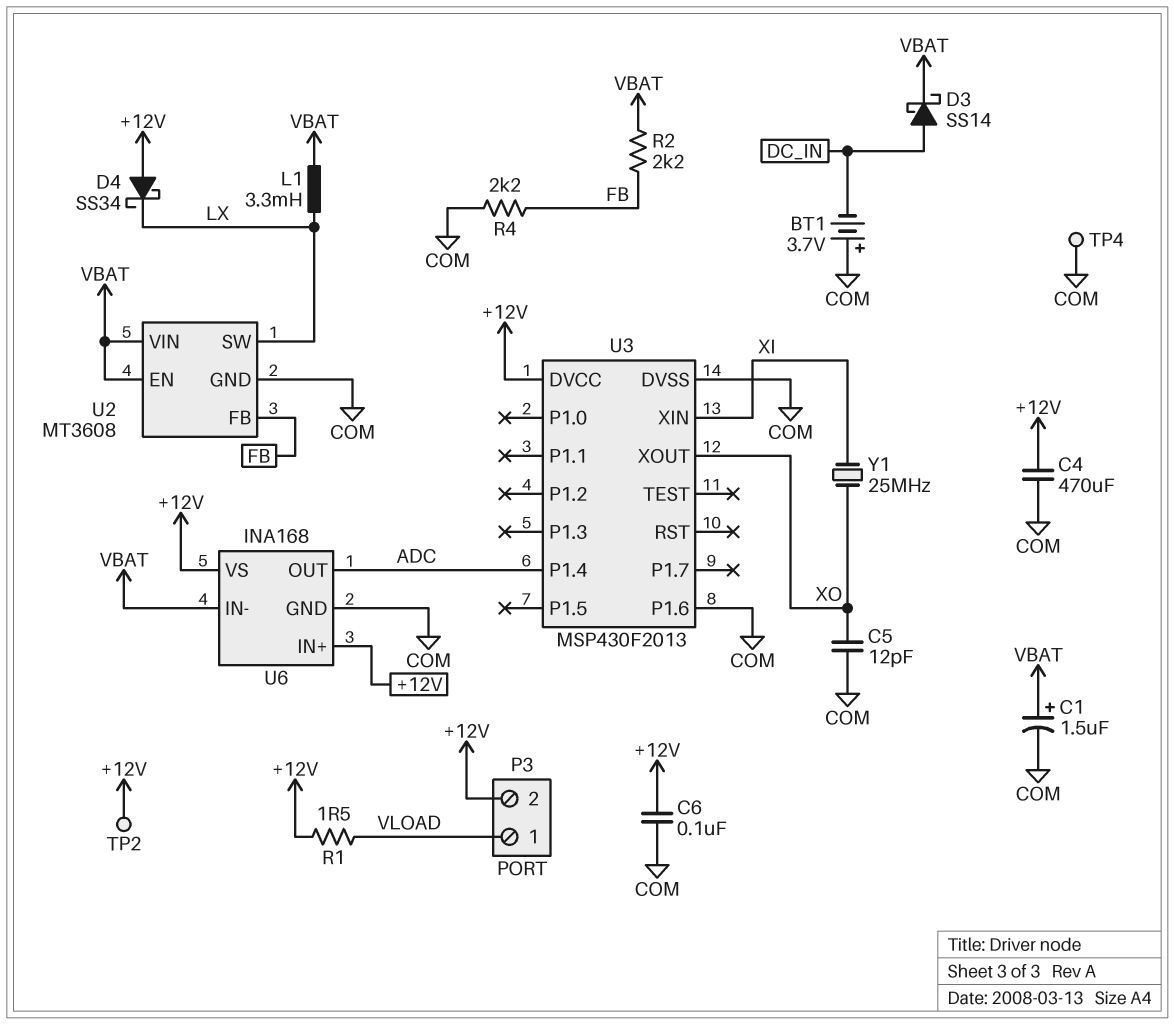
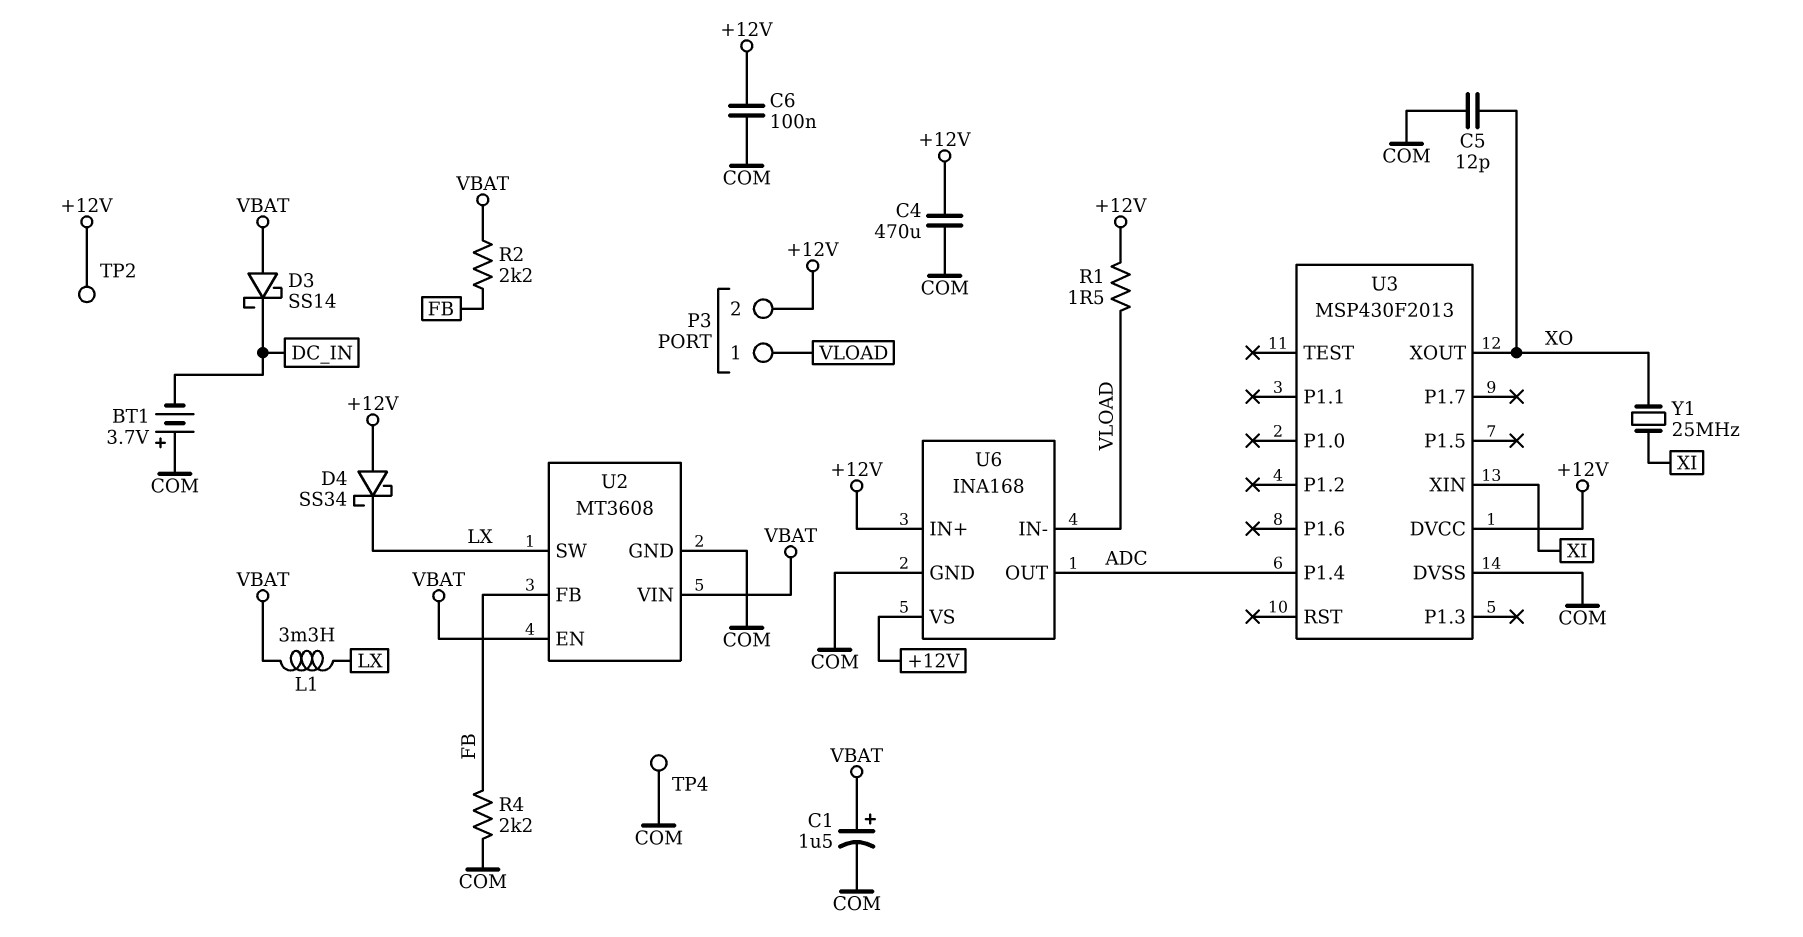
D3: schottky SS14 (A DC_IN, K VBAT) -> schottky SS14 (A VBAT, K DC_IN)
U3 pin P1.6: COM -> none
U6 pin IN-: VBAT -> VLOAD

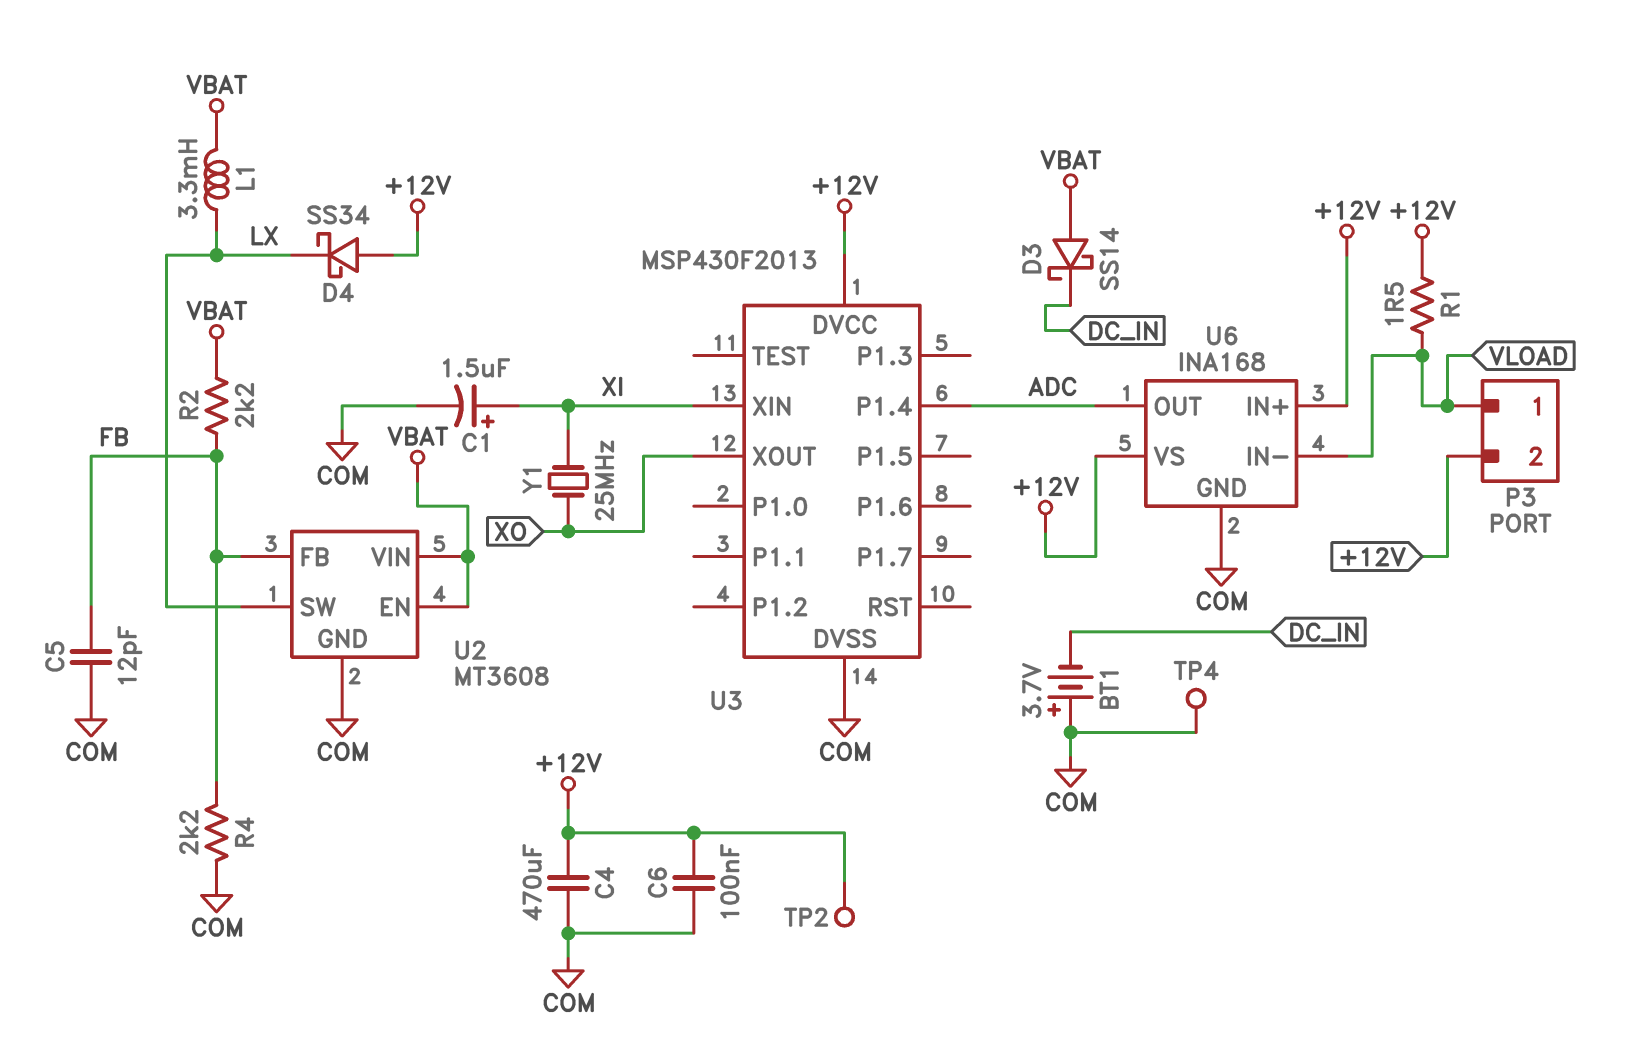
C1: 1.5uF (plus VBAT, minus COM) -> 1.5uF (plus XI, minus COM)
C5: 12pF (COM, XO) -> 12pF (COM, FB)

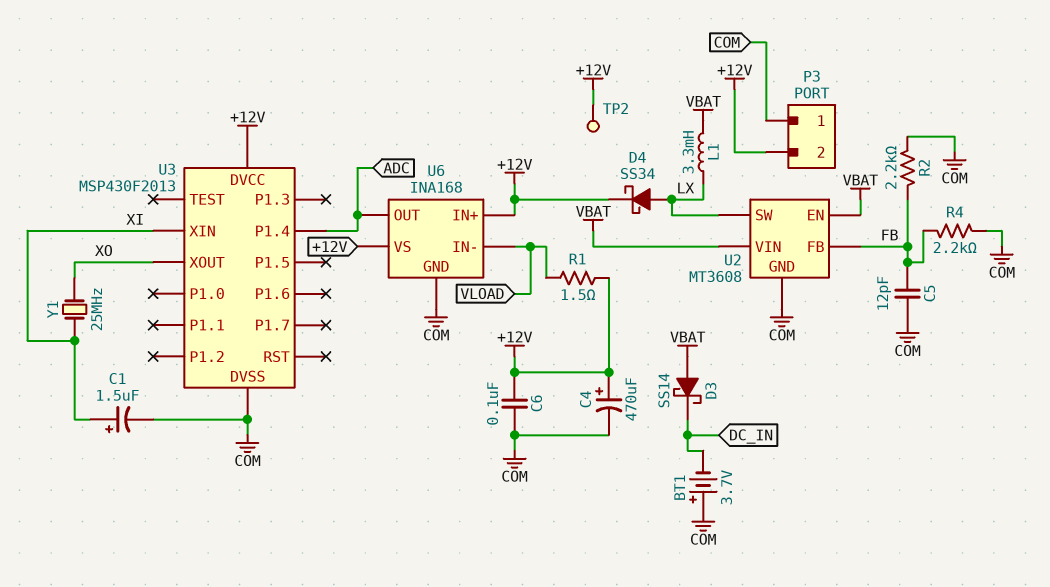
C4: 470uF (+12V, COM) -> 470uF (plus +12V, minus COM)
D4: schottky SS34 (A +12V, K LX) -> schottky SS34 (A LX, K +12V)
P3 pin 1: VLOAD -> COM
R2: 2.2k (FB, VBAT) -> 2.2k (COM, FB)
TP4: test point (COM) -> none

